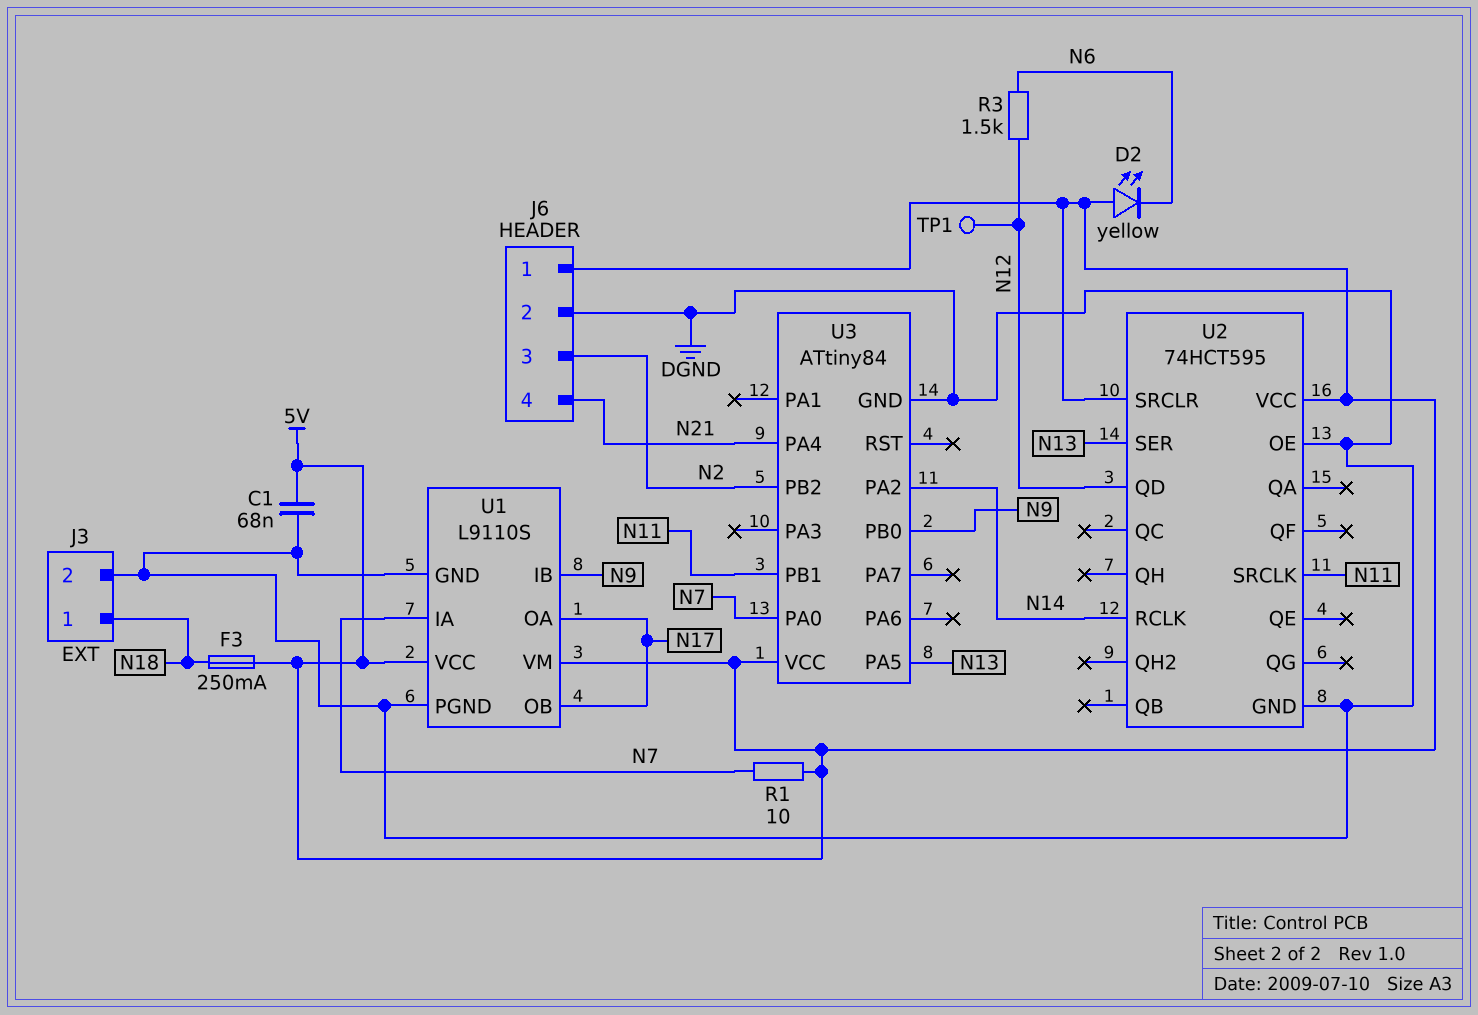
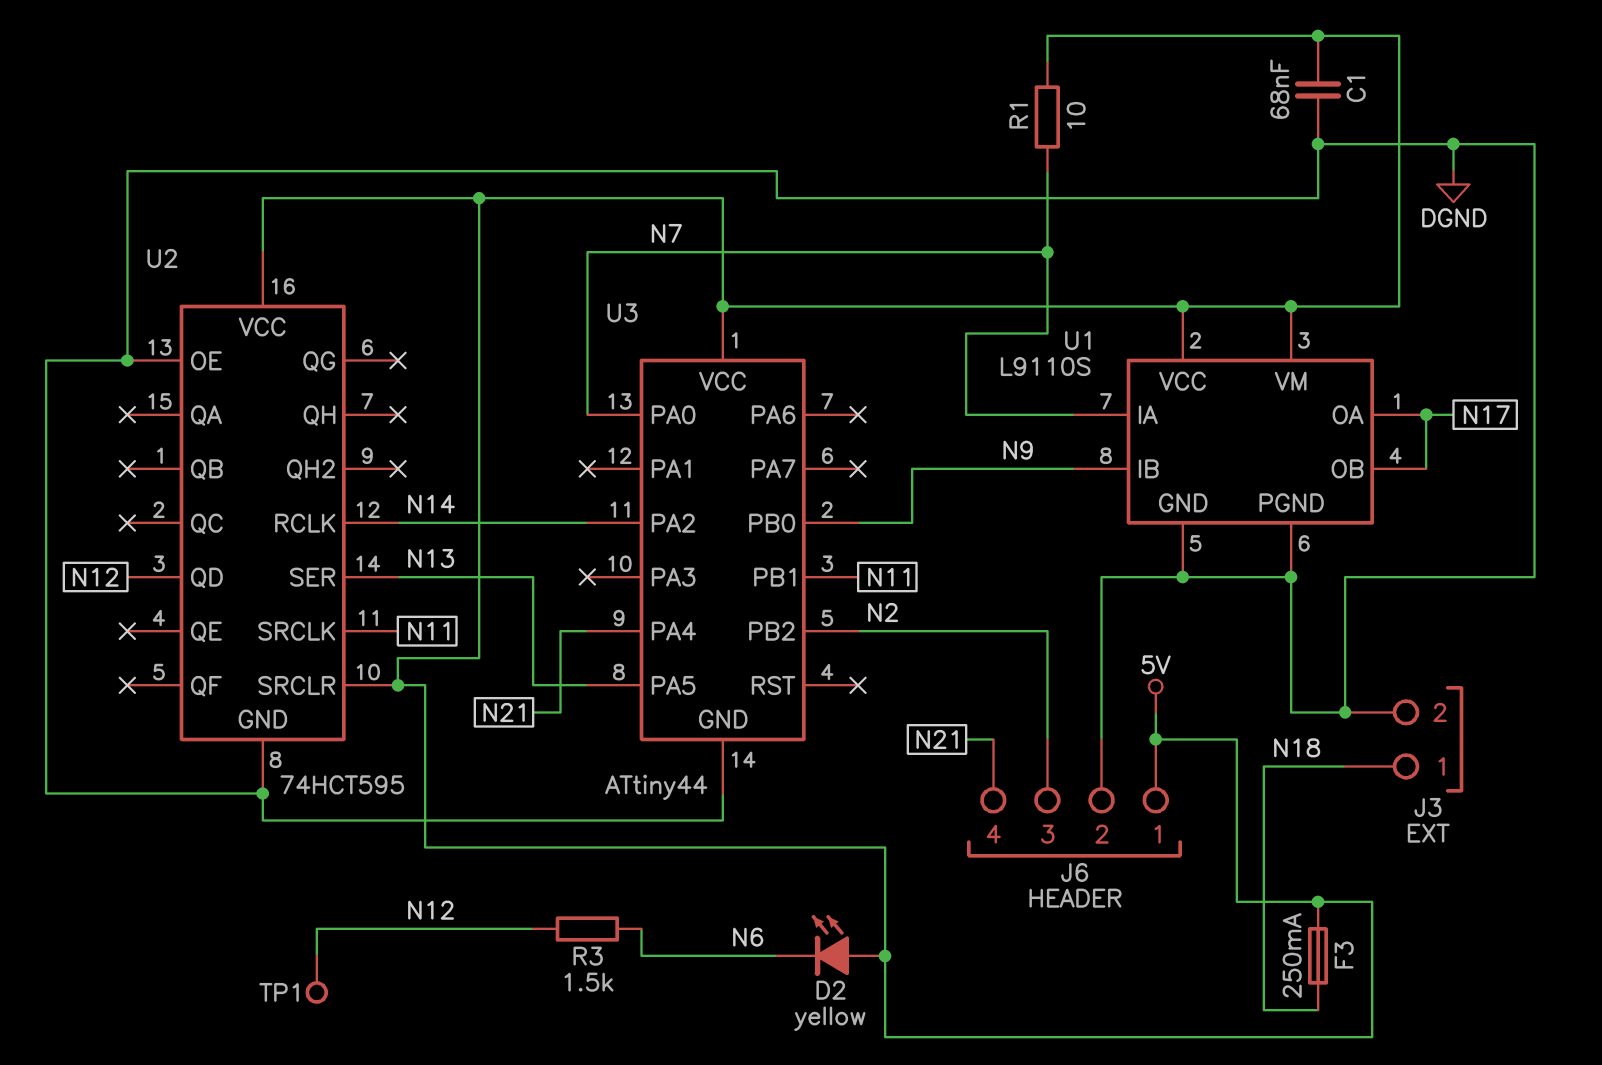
U3: ATtiny84 -> ATtiny44

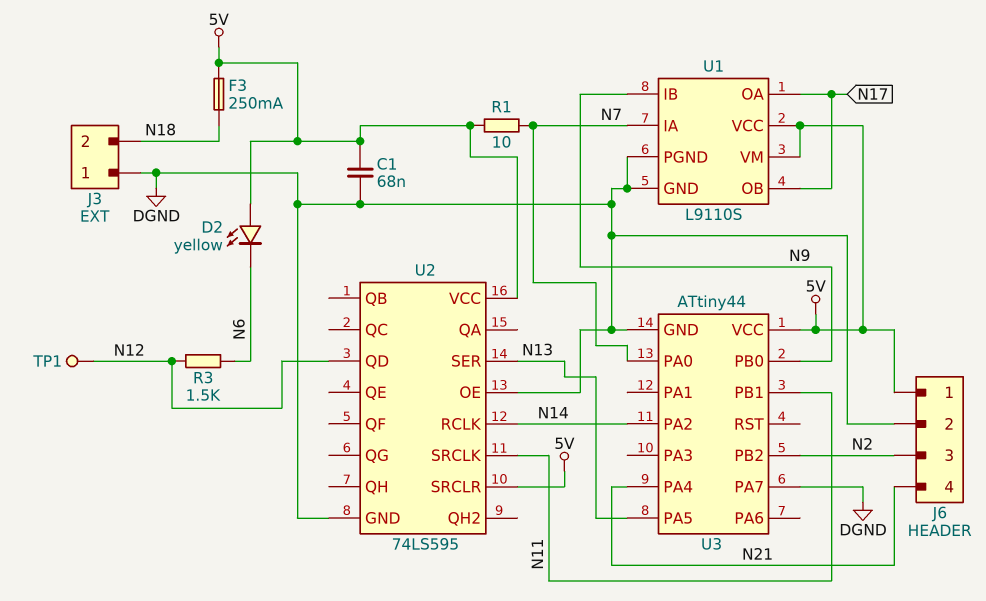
J3 pin 1: N18 -> DGND
J3 pin 2: DGND -> N18
U2: 74HCT595 -> 74LS595
U3 pin PA7: none -> DGND

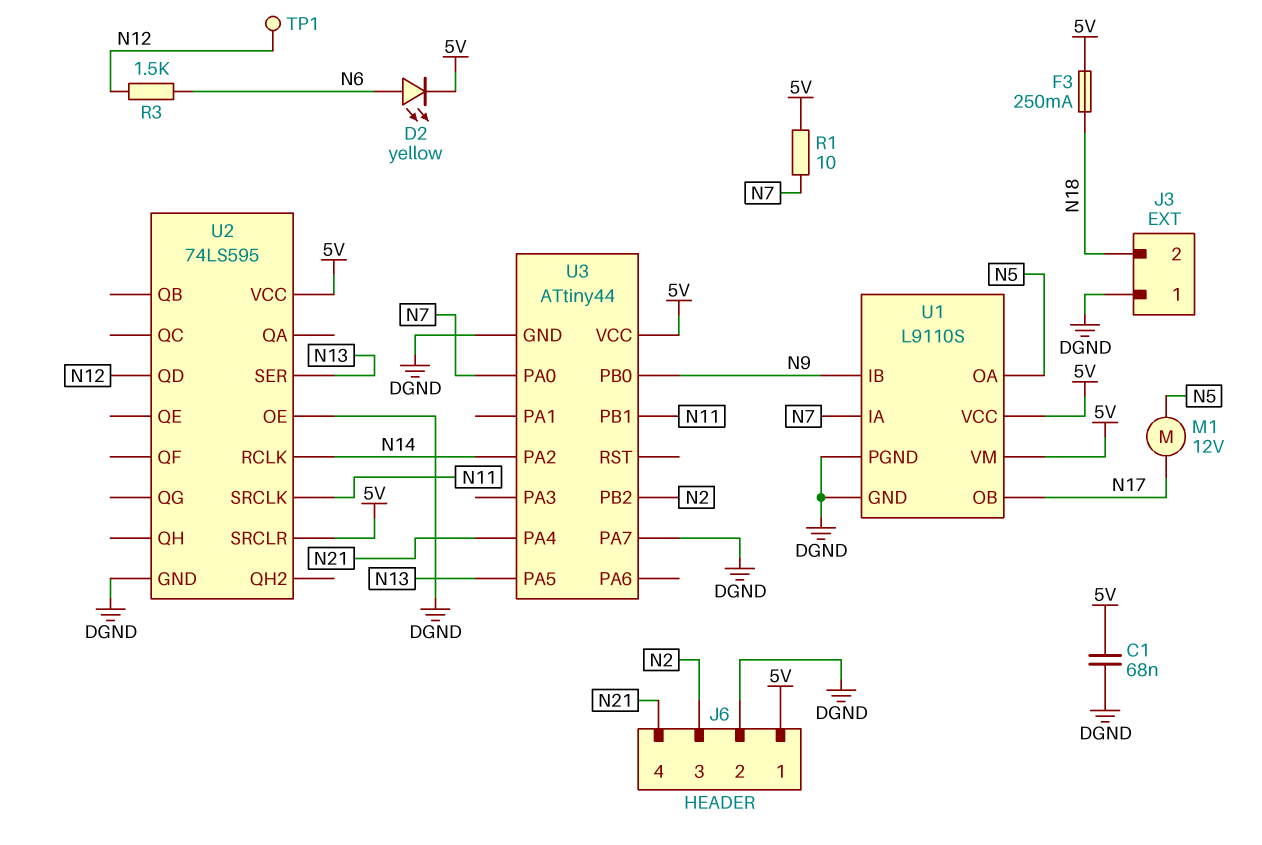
D2: LED yellow (A 5V, K N6) -> LED yellow (A N6, K 5V)
M1: none -> motor 12V (N5, N17)
U1 pin OA: N17 -> N5

